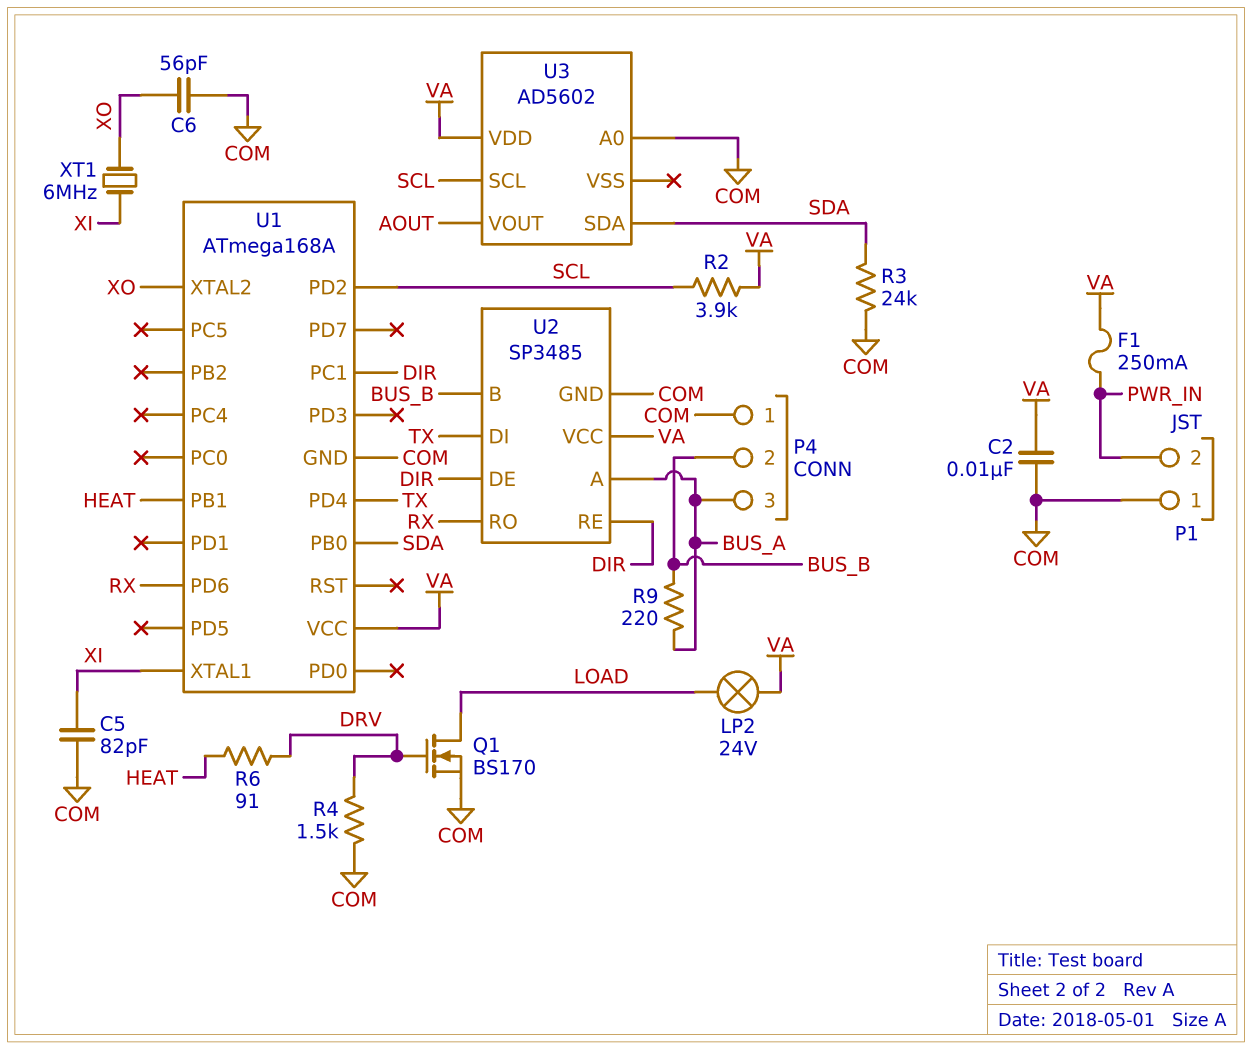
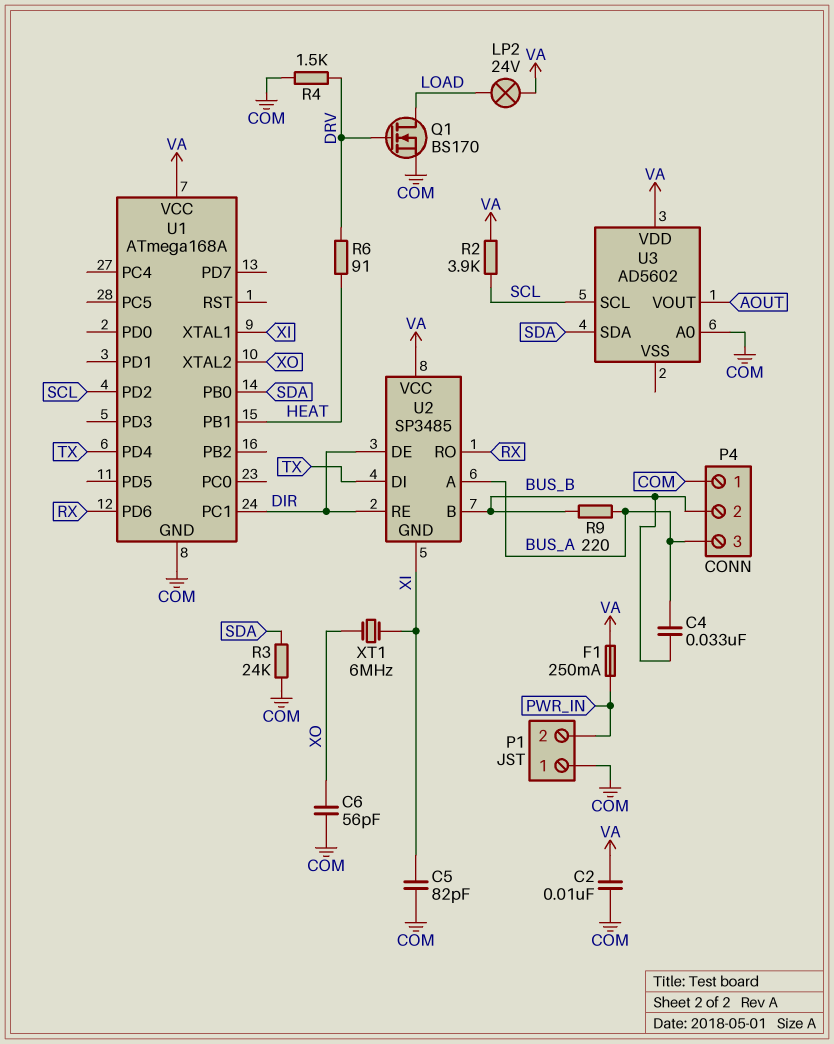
C4: none -> 33nF (BUS_A, BUS_B)
U2 pin GND: COM -> XI

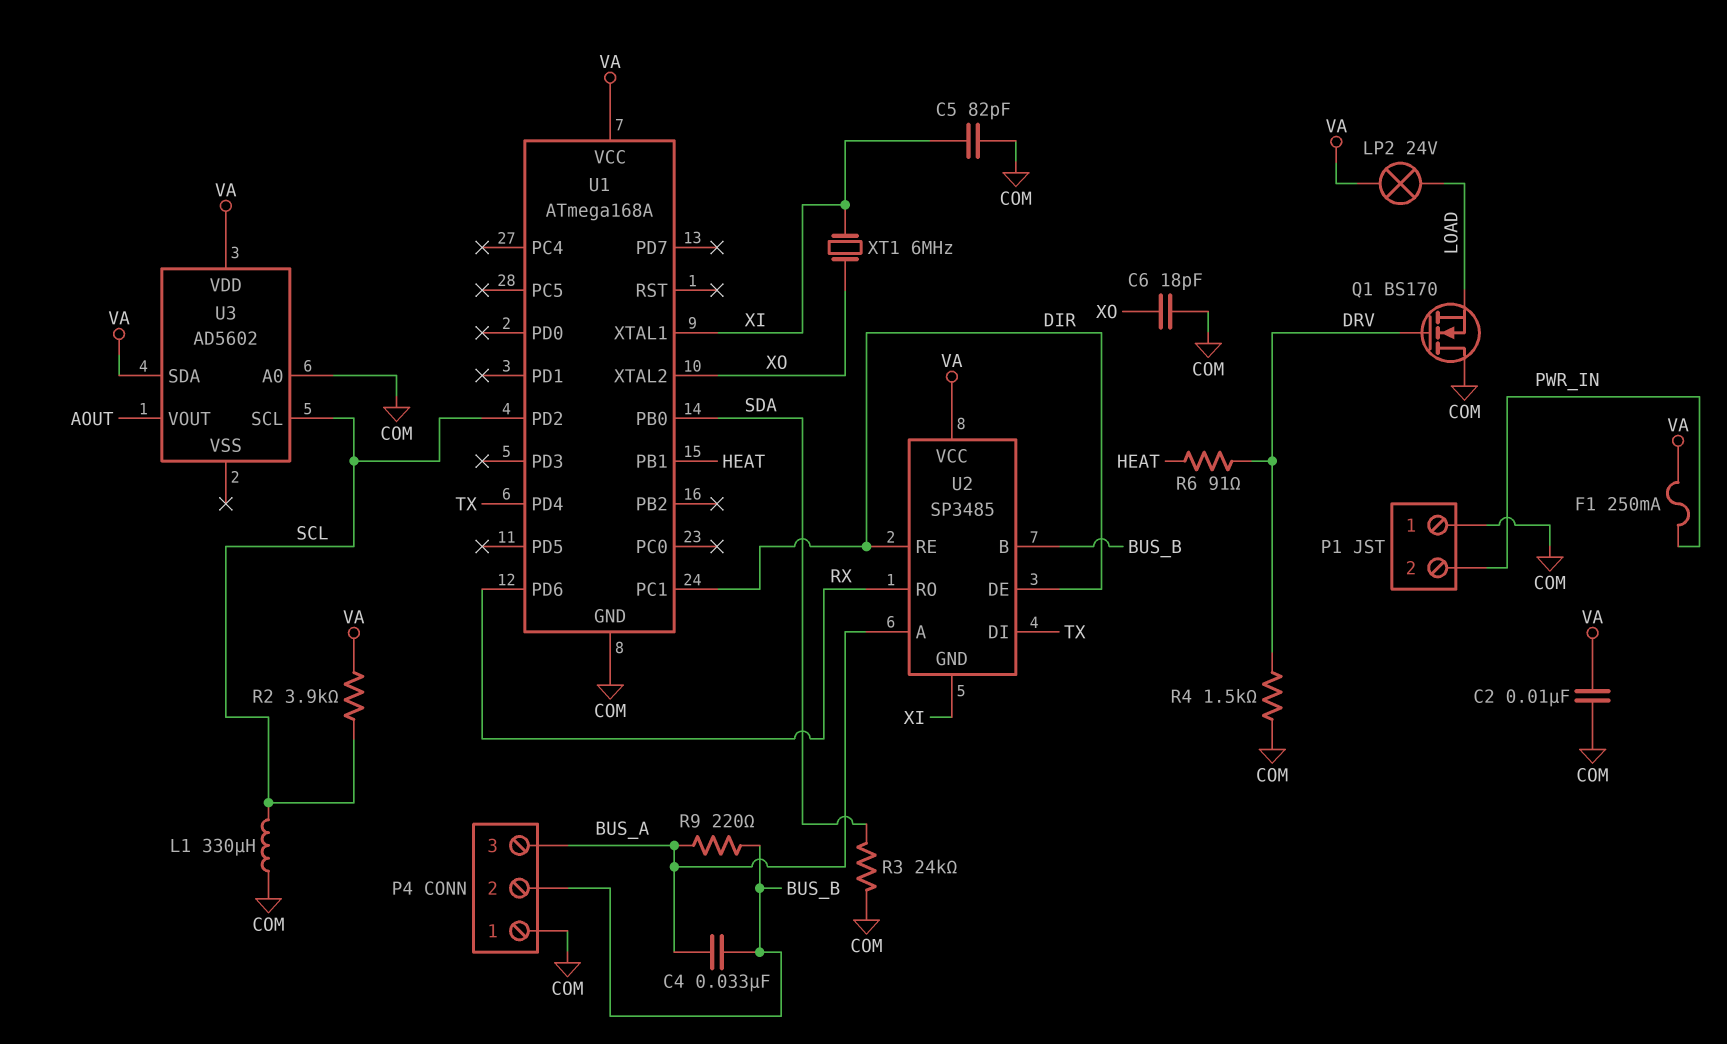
C6: 56pF (COM, XO) -> 18pF (COM, XO)
L1: none -> 330uH (COM, SCL)
Q1: NMOS BS170 (G DRV, D LOAD, S COM) -> NMOS BS170 (G DRV, D COM, S LOAD)
U3 pin SDA: SDA -> VA

